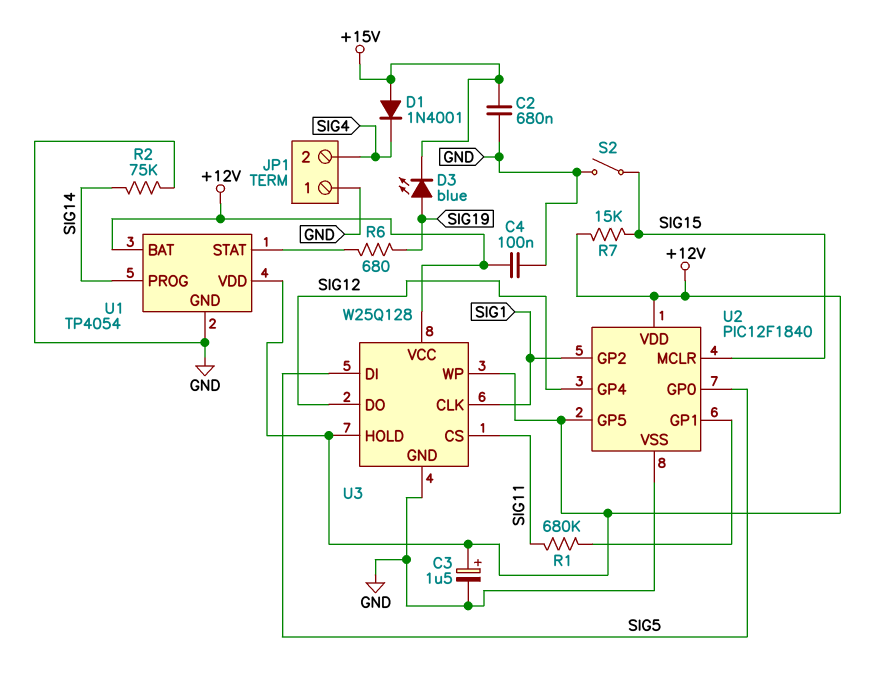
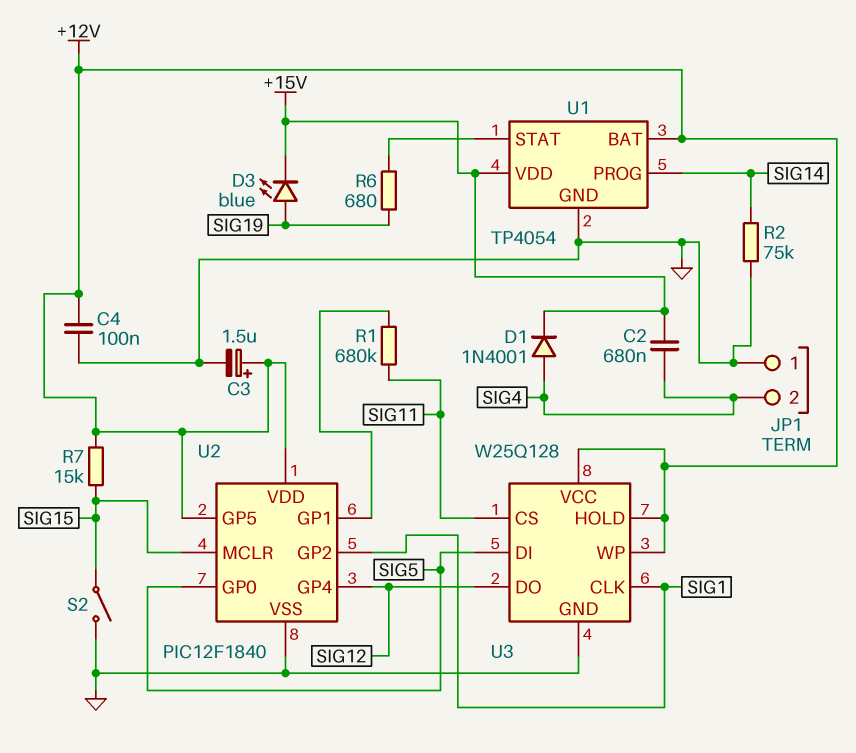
C2: 680nF (+15V, GND) -> 680nF (+15V, SIG4)
D1: diode 1N4001 (A +15V, K SIG4) -> diode 1N4001 (A SIG4, K +15V)
U1 pin VDD: +12V -> +15V

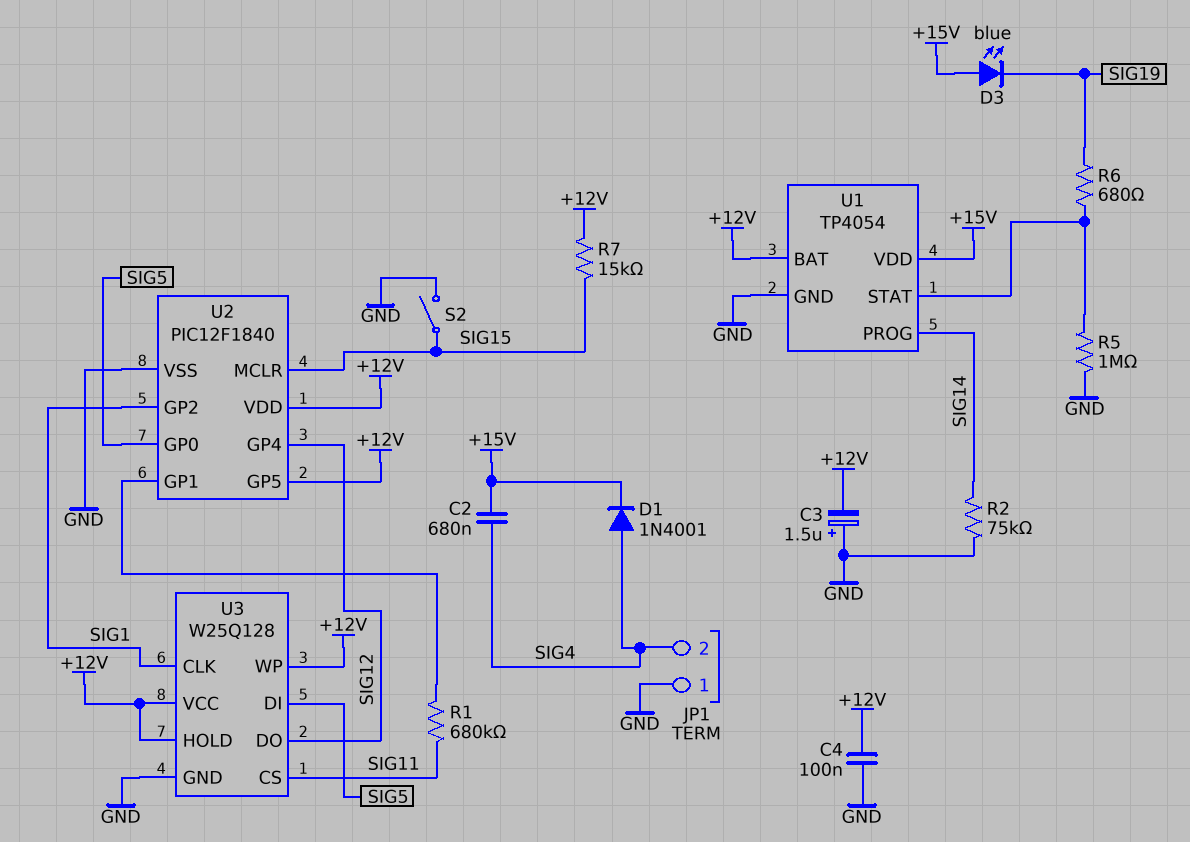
C3: 1.5uF (plus +12V, minus GND) -> 1.5uF (plus GND, minus +12V)
D3: LED blue (A SIG19, K +15V) -> LED blue (A +15V, K SIG19)
R5: none -> 1M (GND, U1/STAT)

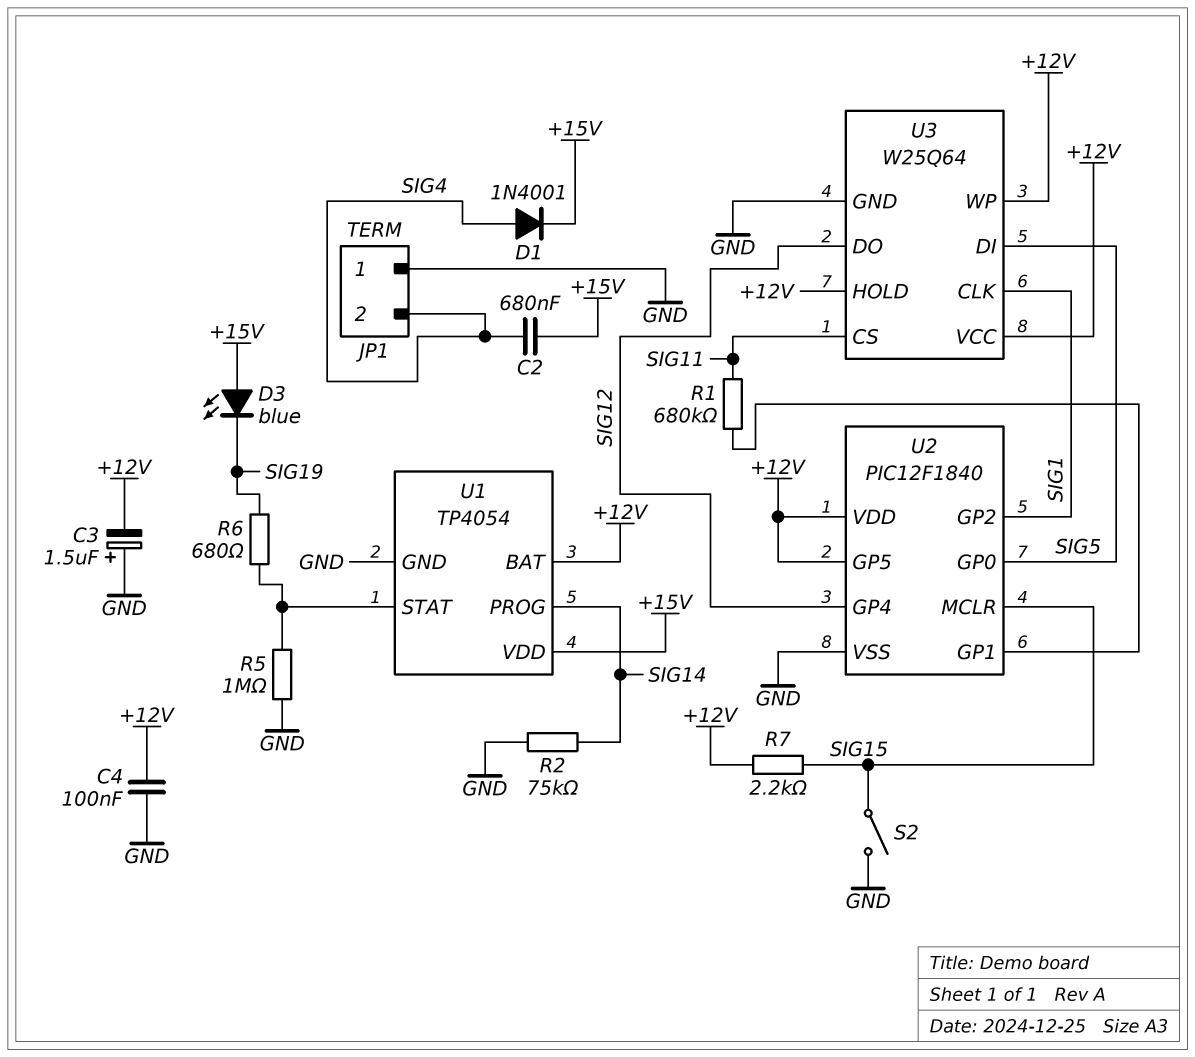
R7: 15k (+12V, SIG15) -> 2.2k (+12V, SIG15)
U3: W25Q128 -> W25Q64

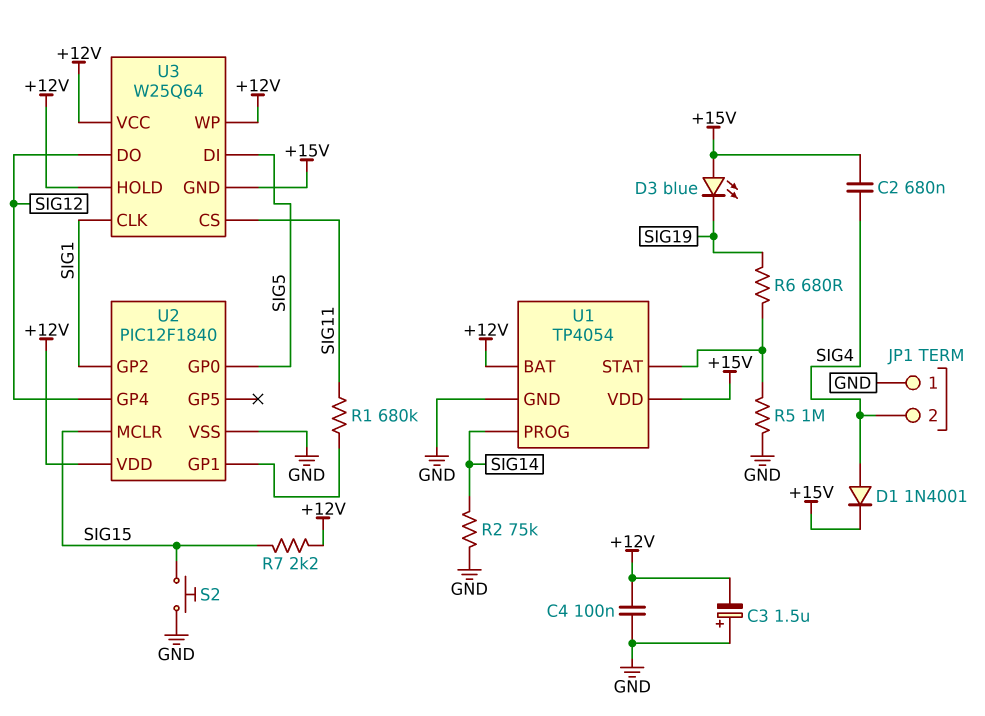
S2: switch (GND, SIG15) -> button (GND, SIG15)
U2 pin GP5: +12V -> none
U3 pin GND: GND -> +15V

